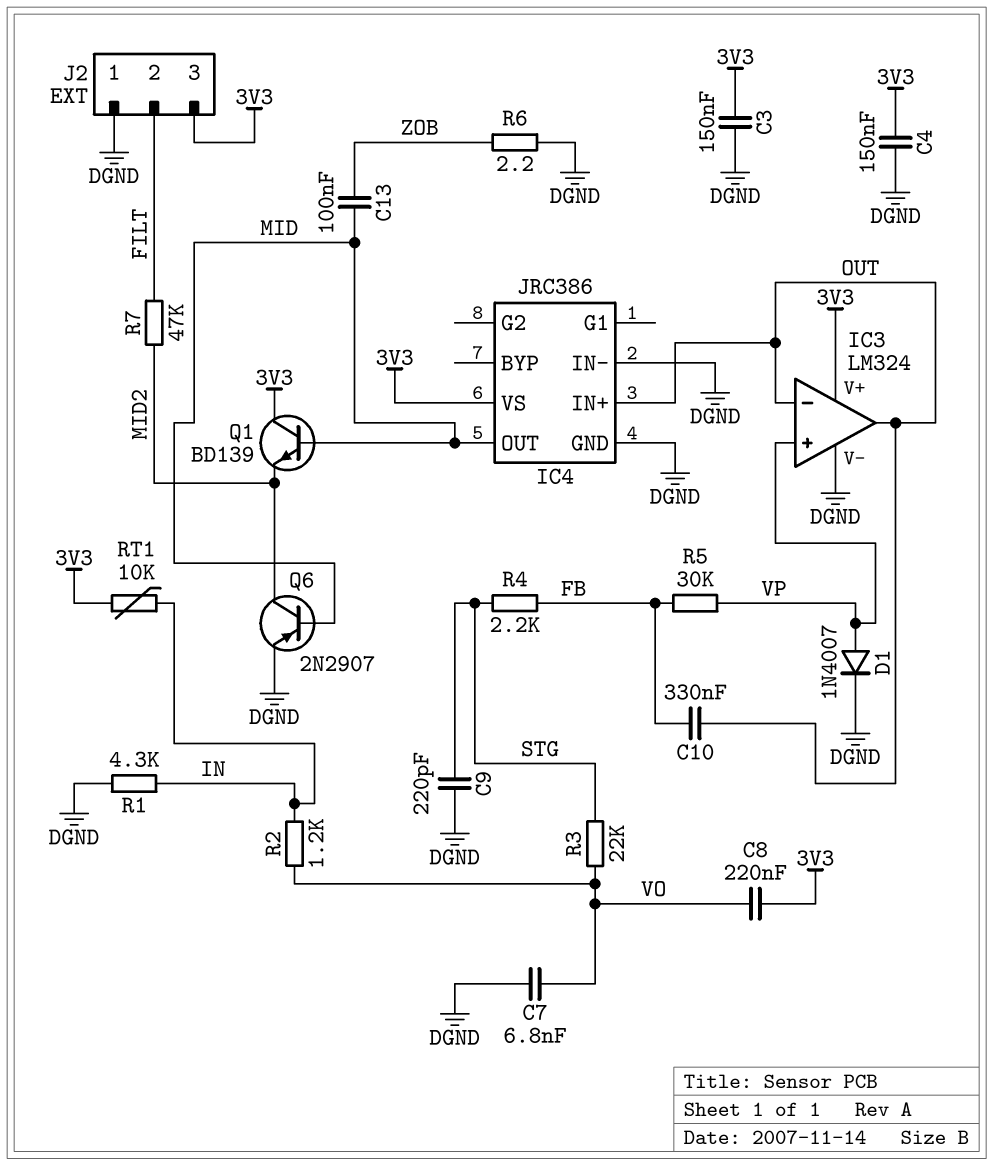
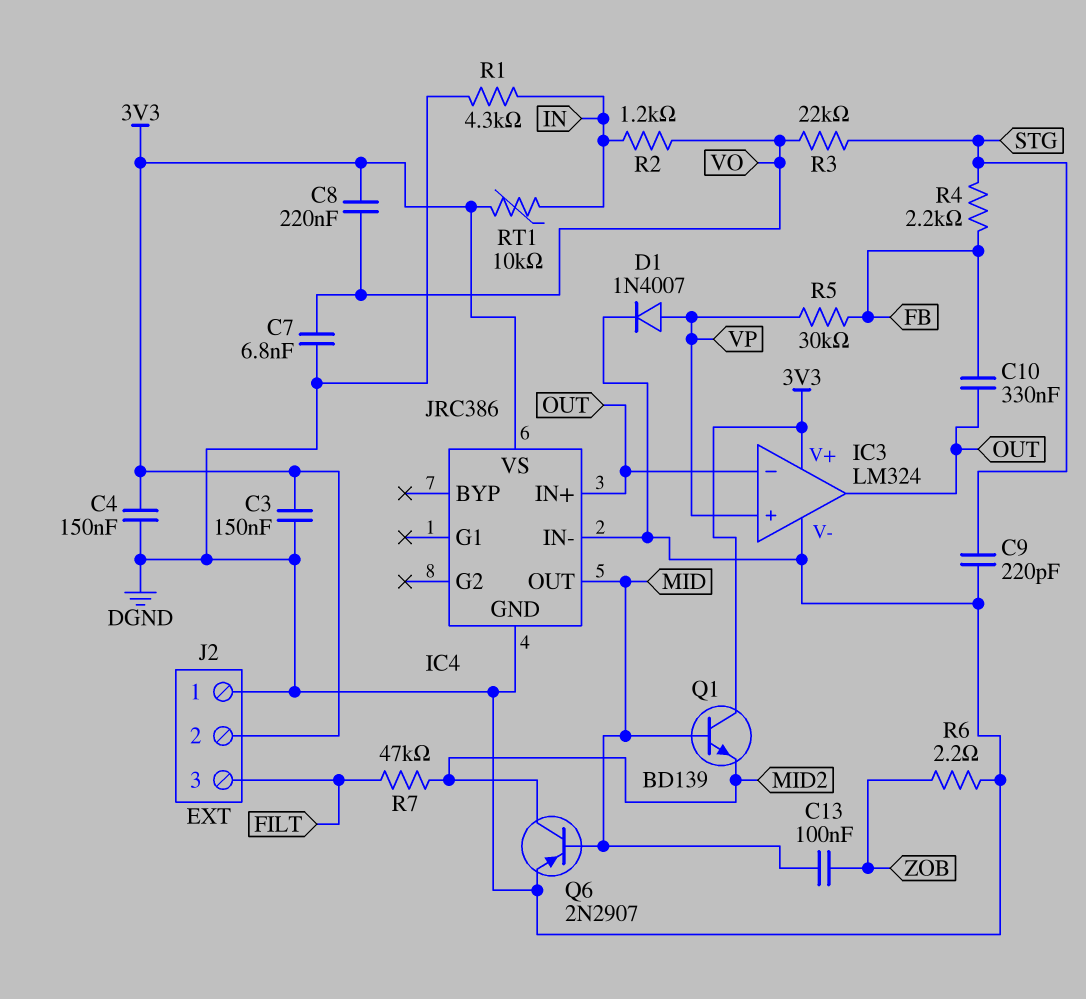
J2 pin 2: FILT -> 3V3
J2 pin 3: 3V3 -> FILT

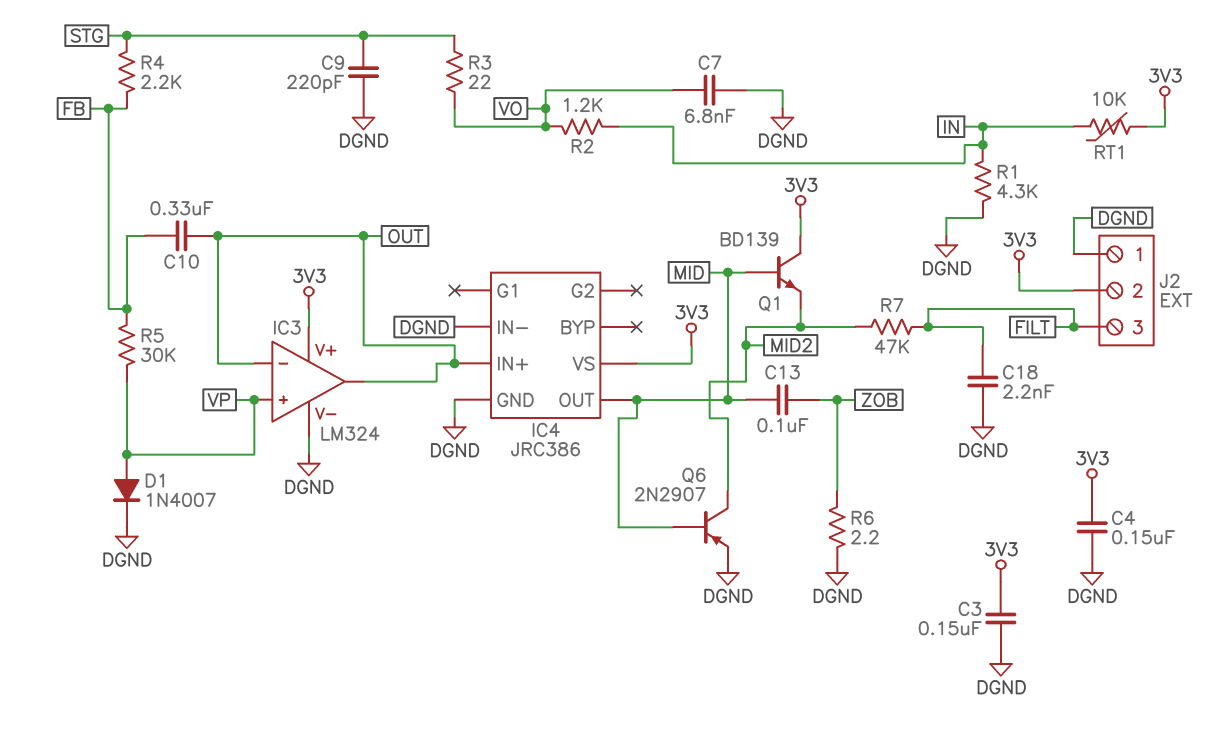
C8: 220nF (3V3, VO) -> none
C18: none -> 2.2nF (DGND, FILT)
R3: 22k (STG, VO) -> 22 (STG, VO)

